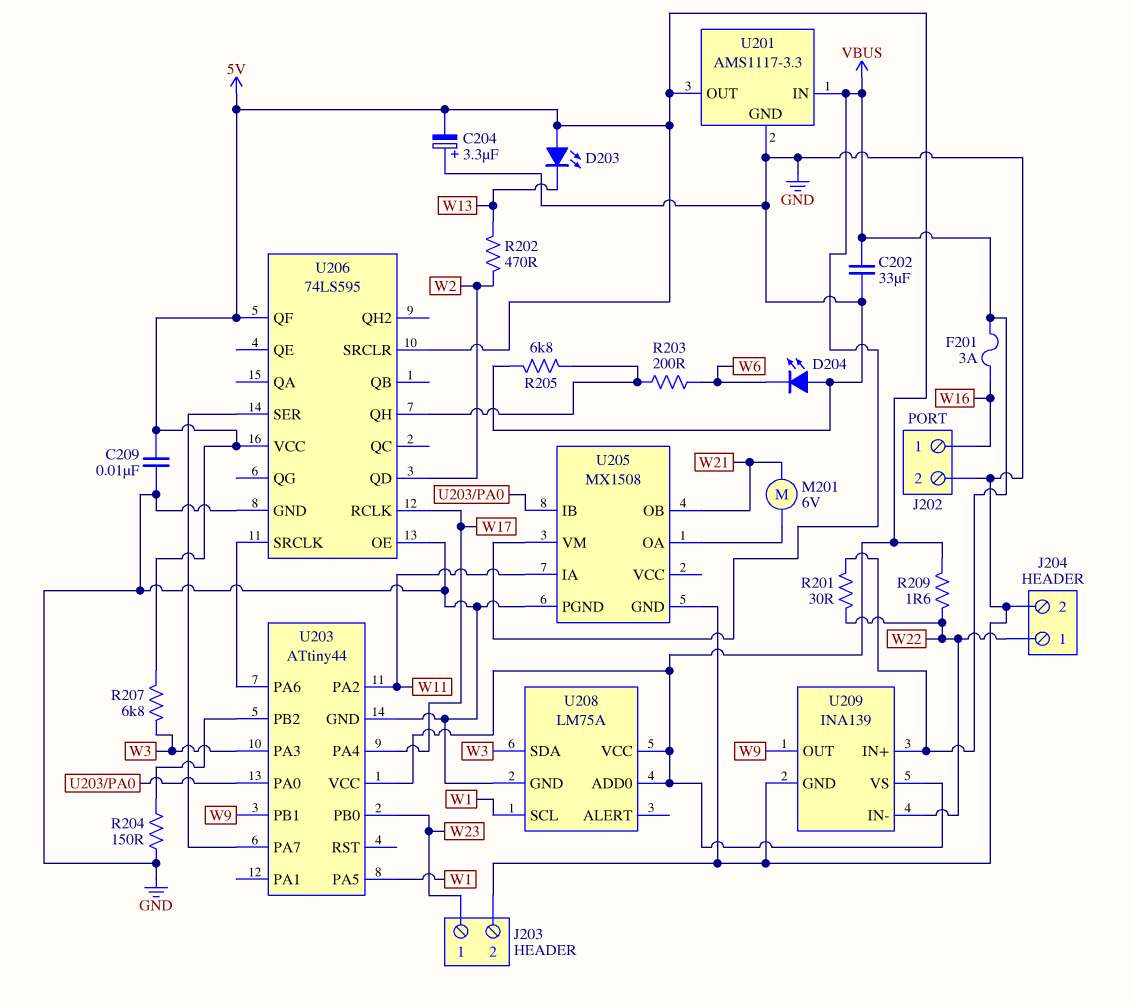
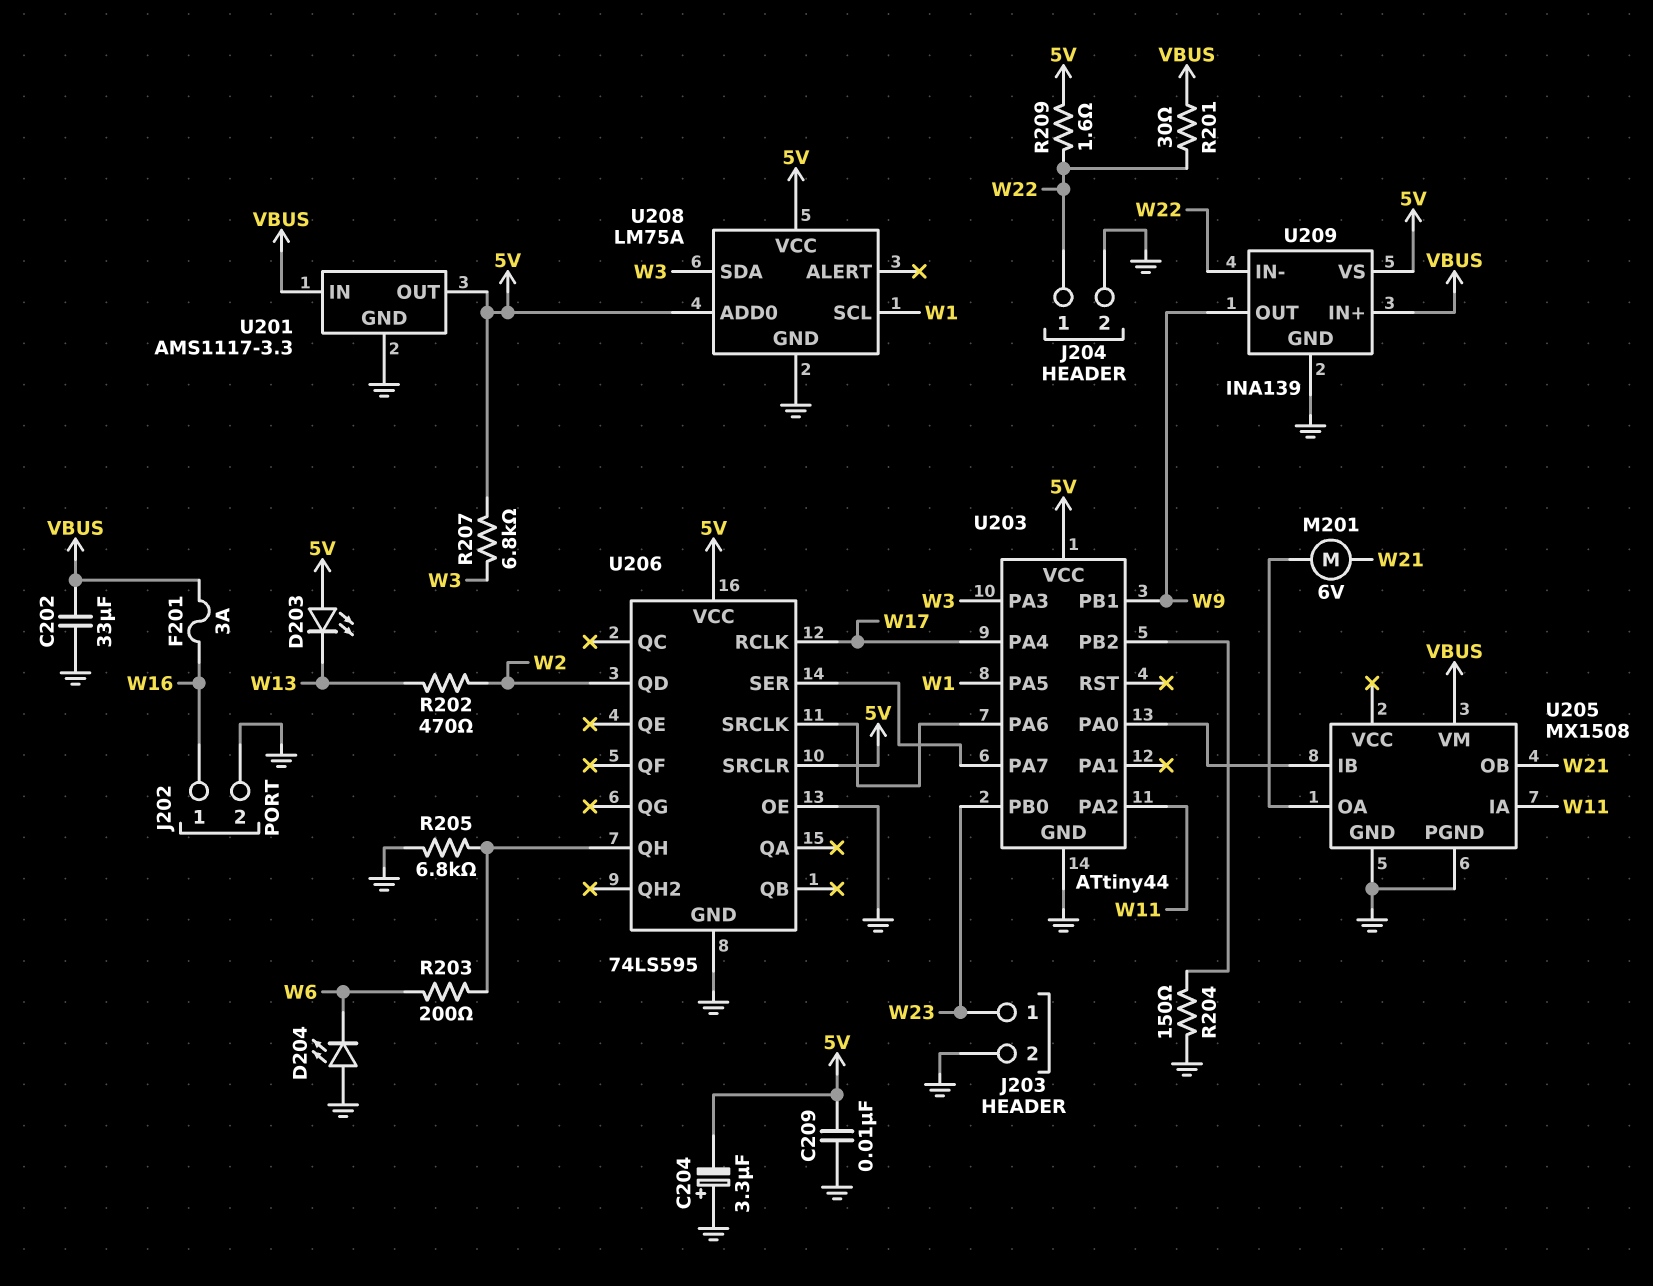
U206 pin QF: 5V -> none

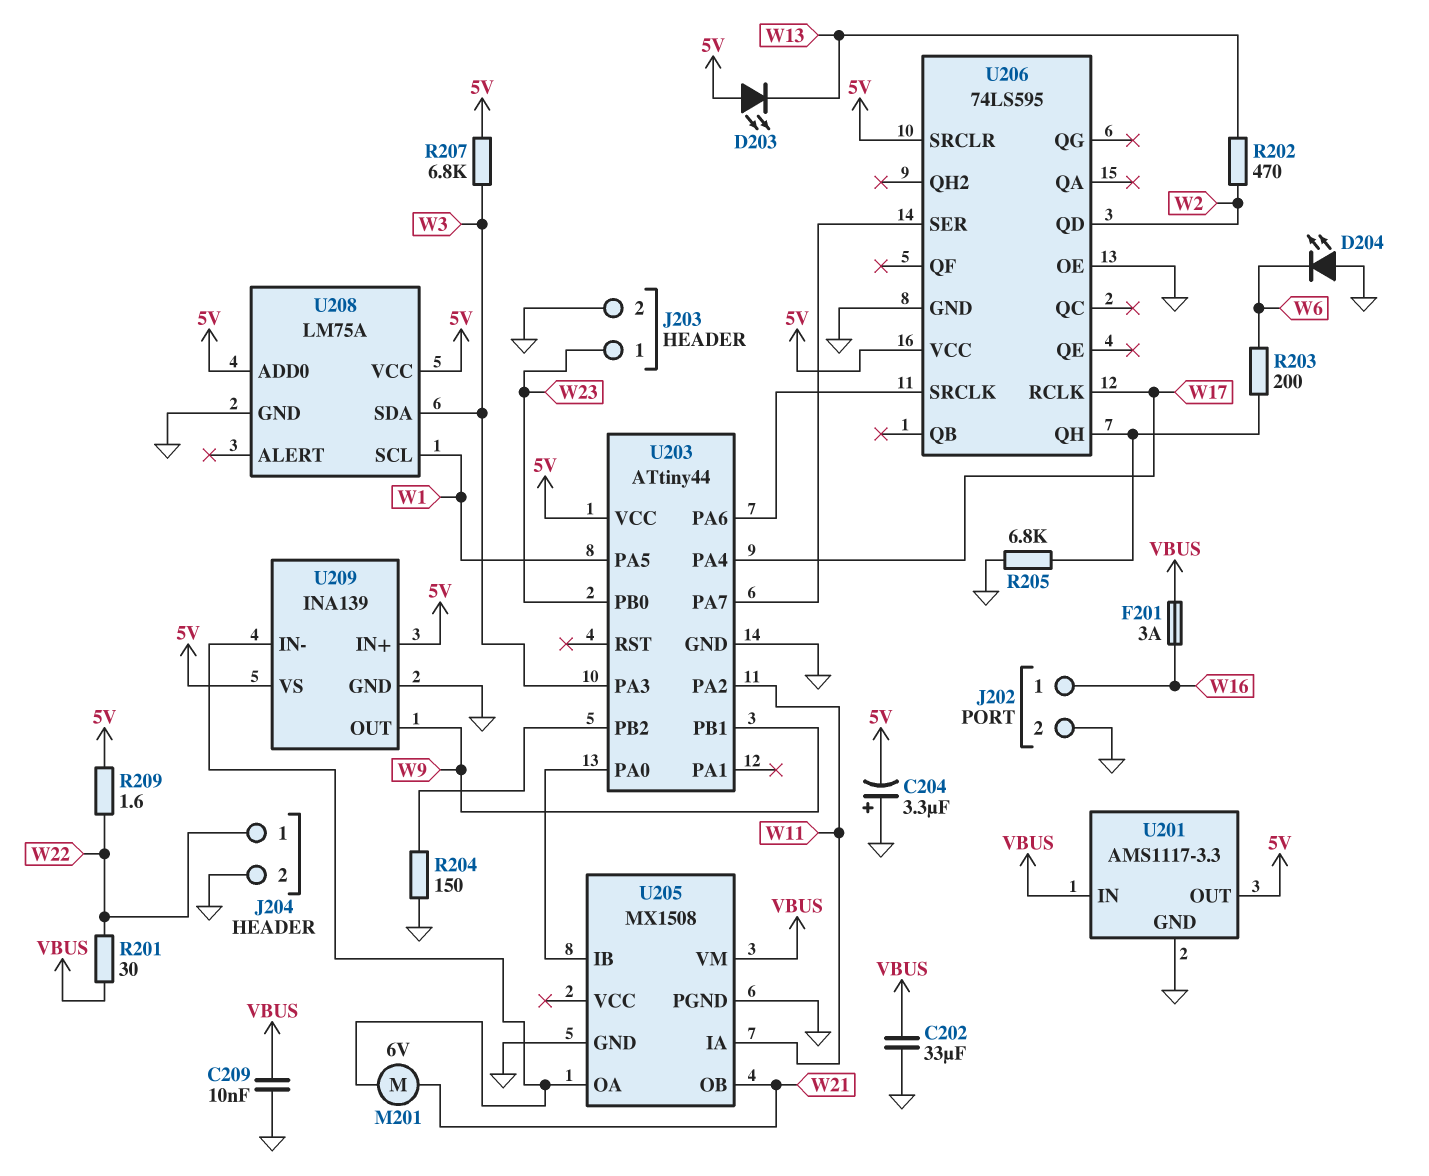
C209: 10nF (5V, GND) -> 10nF (GND, VBUS)
U209 pin IN+: VBUS -> 5V
U209 pin IN-: W22 -> U205/OA

